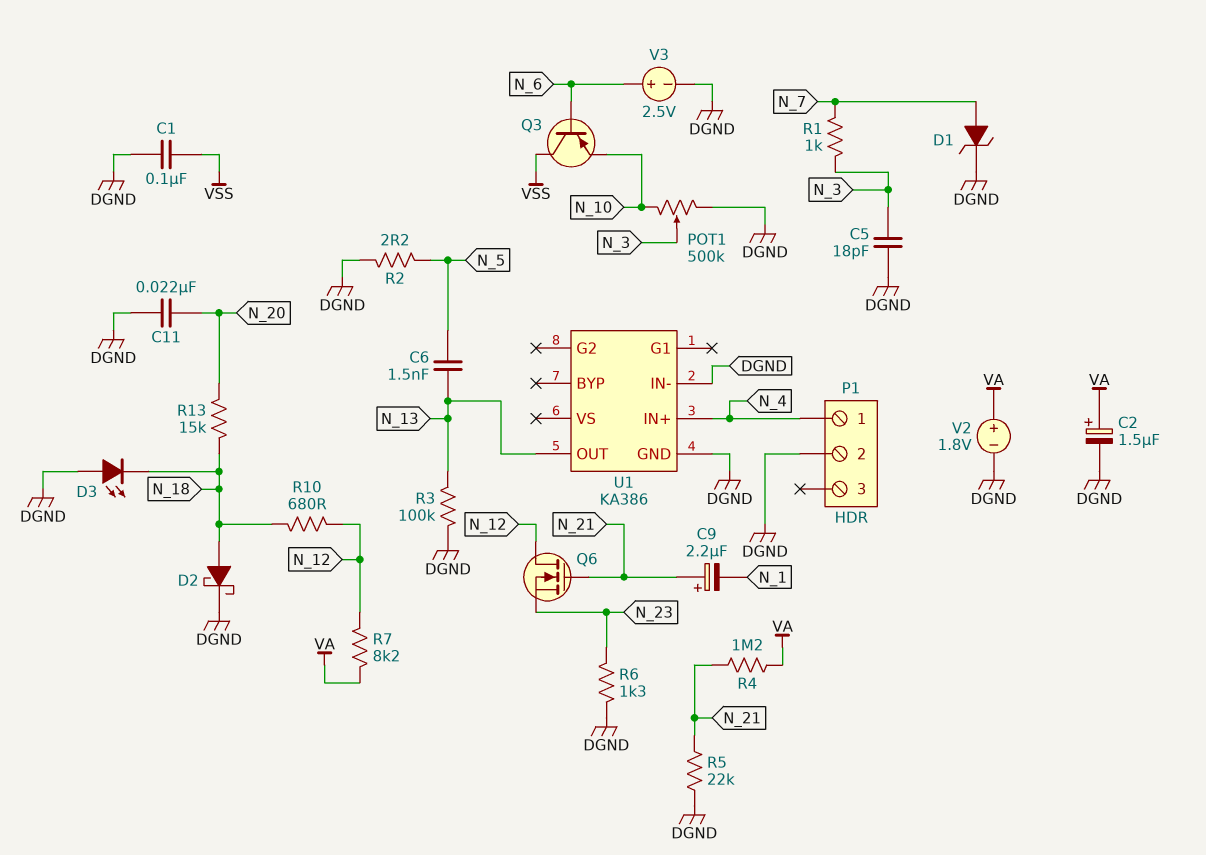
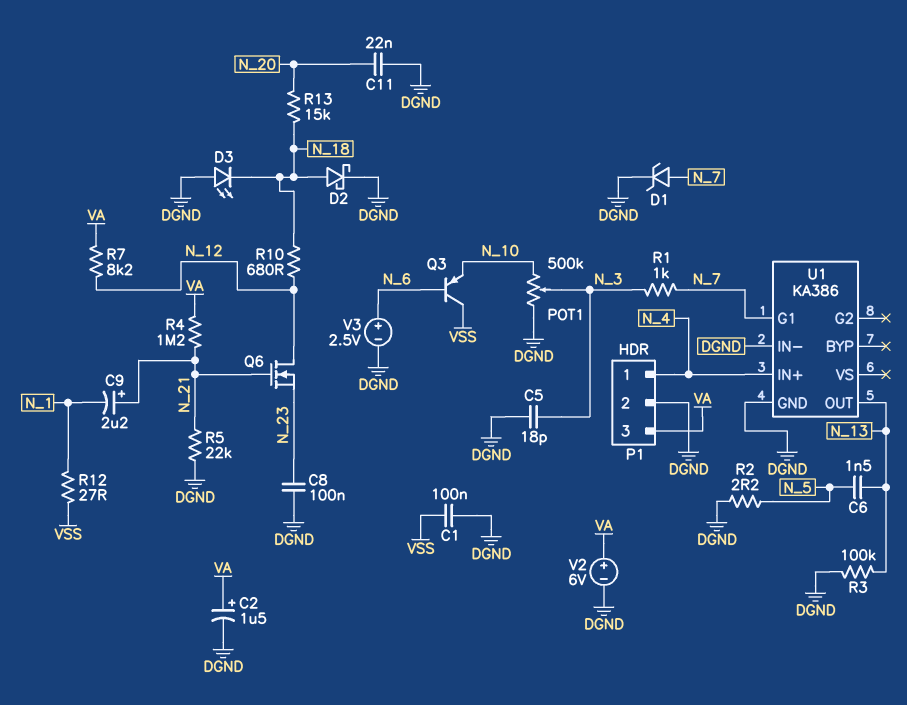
C8: none -> 100nF (DGND, N_23)
P1 pin 3: none -> VA
R6: 1.3k (DGND, N_23) -> none
R12: none -> 27 (N_1, VSS)
U1 pin G1: none -> N_7
V2: 1.8V (plus VA, minus DGND) -> 6V (plus VA, minus DGND)

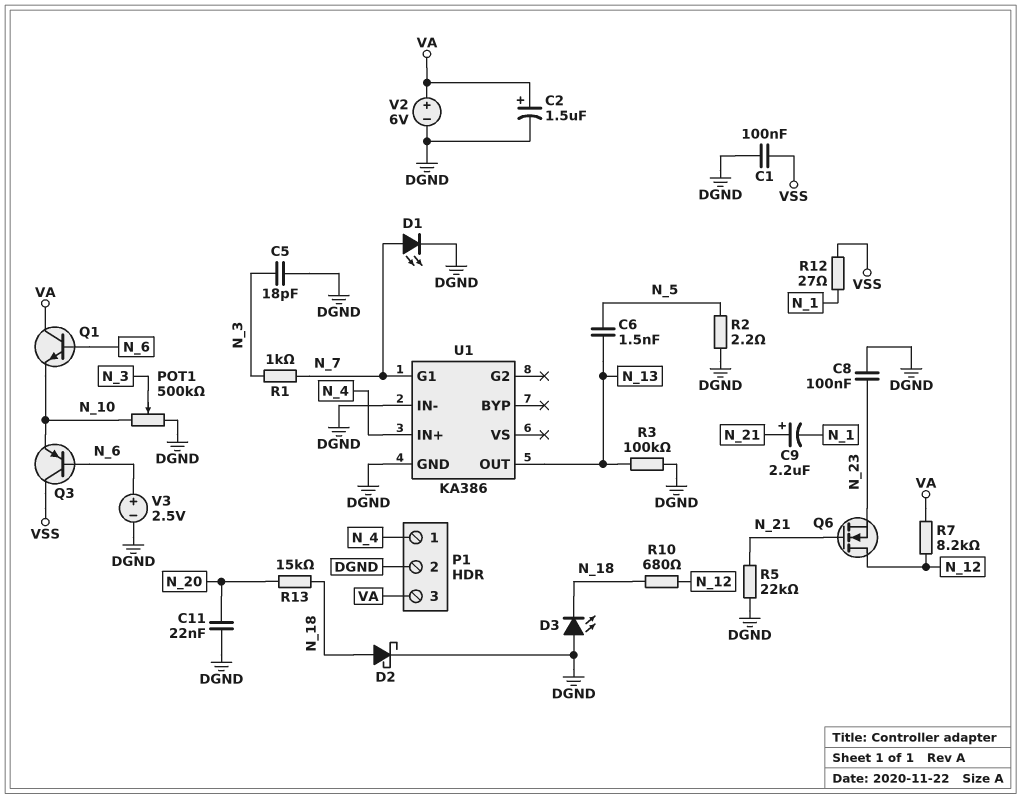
D1: zener (A N_7, K DGND) -> LED (A N_7, K DGND)
Q1: none -> NPN (B N_6, C VA, E N_10)
R4: 1.2M (N_21, VA) -> none

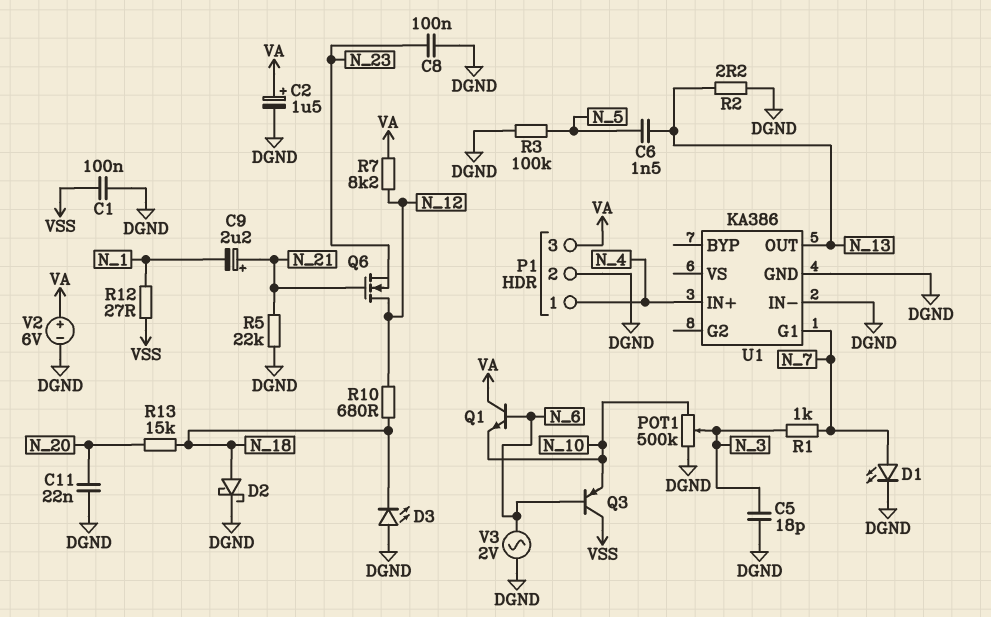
R2: 2.2 (DGND, N_5) -> 2.2 (DGND, N_13)
R3: 100k (DGND, N_13) -> 100k (DGND, N_5)
V3: 2.5V (plus N_6, minus DGND) -> AC 2V (DGND, N_6)

